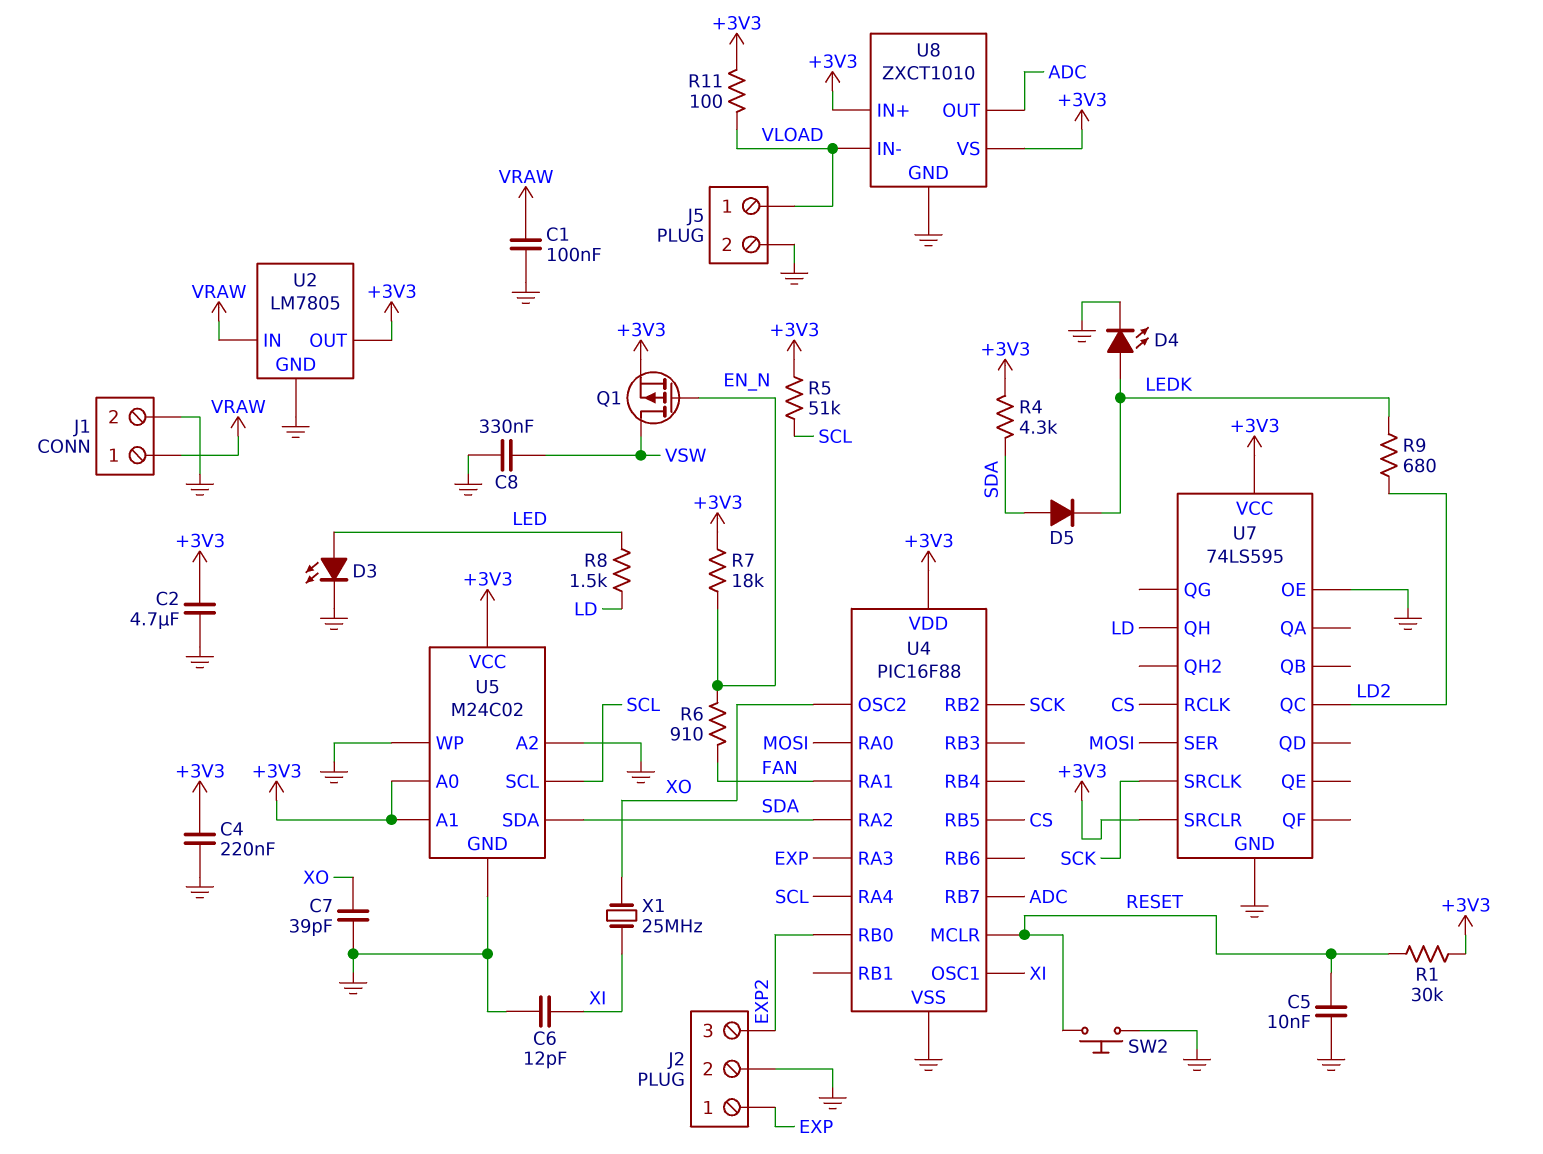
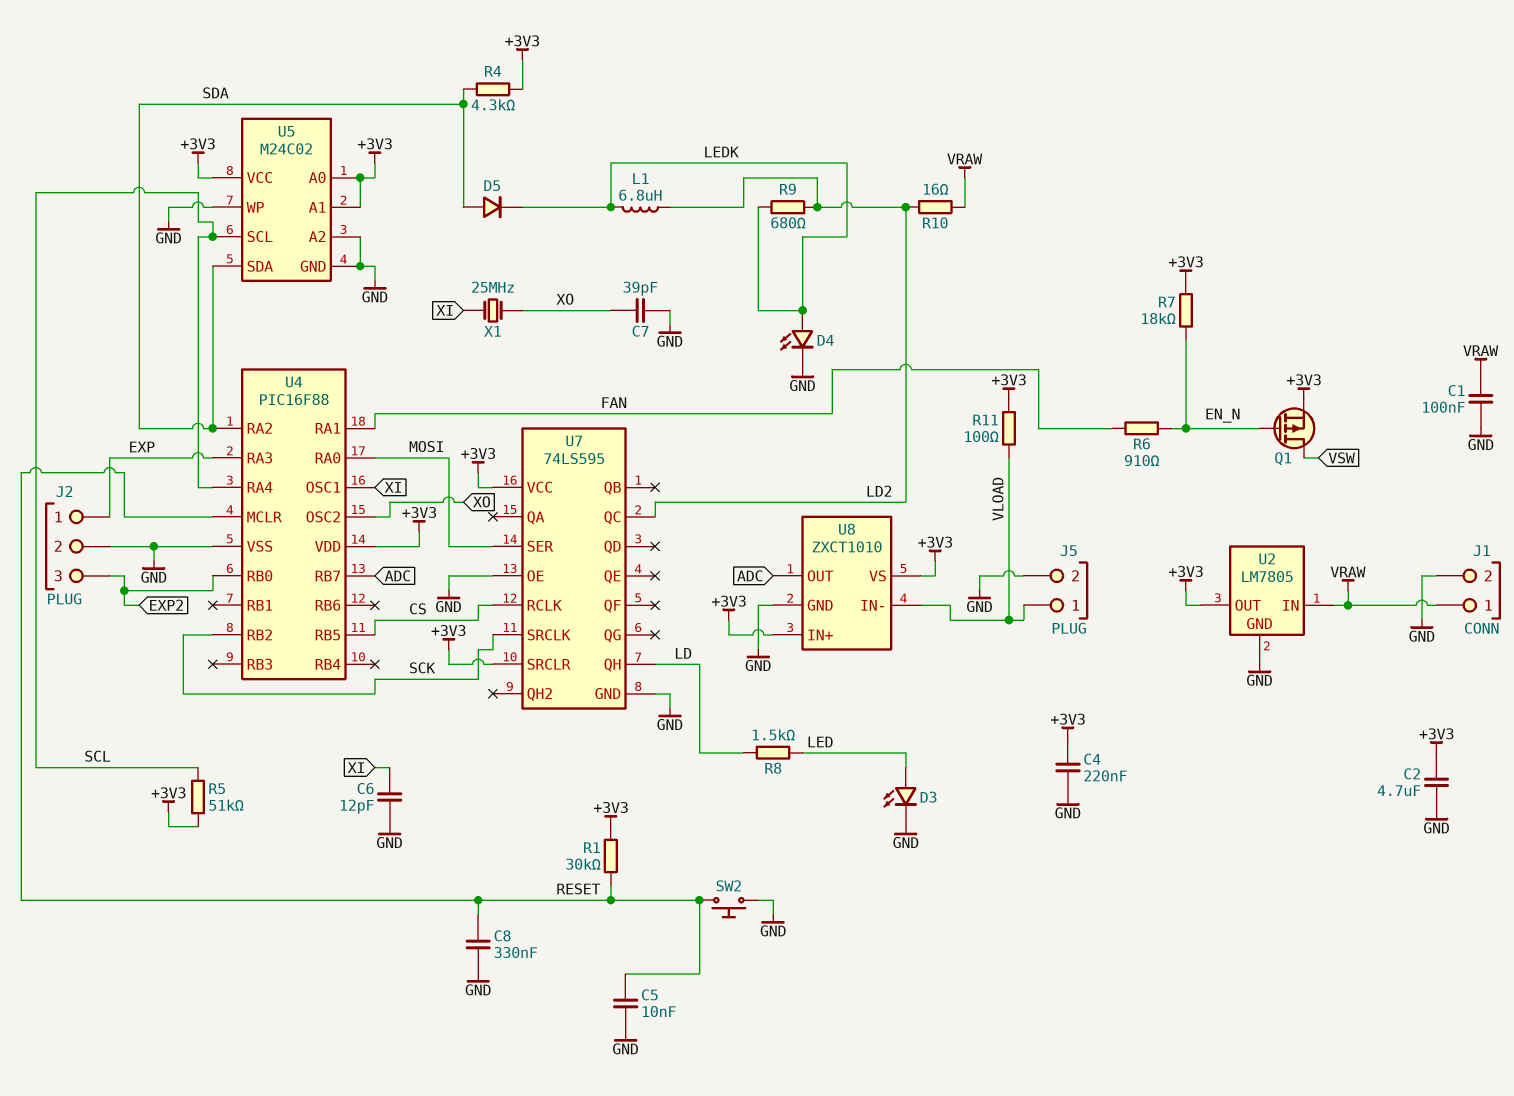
C8: 330nF (GND, VSW) -> 330nF (GND, RESET)
L1: none -> 6.8uH (LD2, LEDK)
R10: none -> 16 (LD2, VRAW)

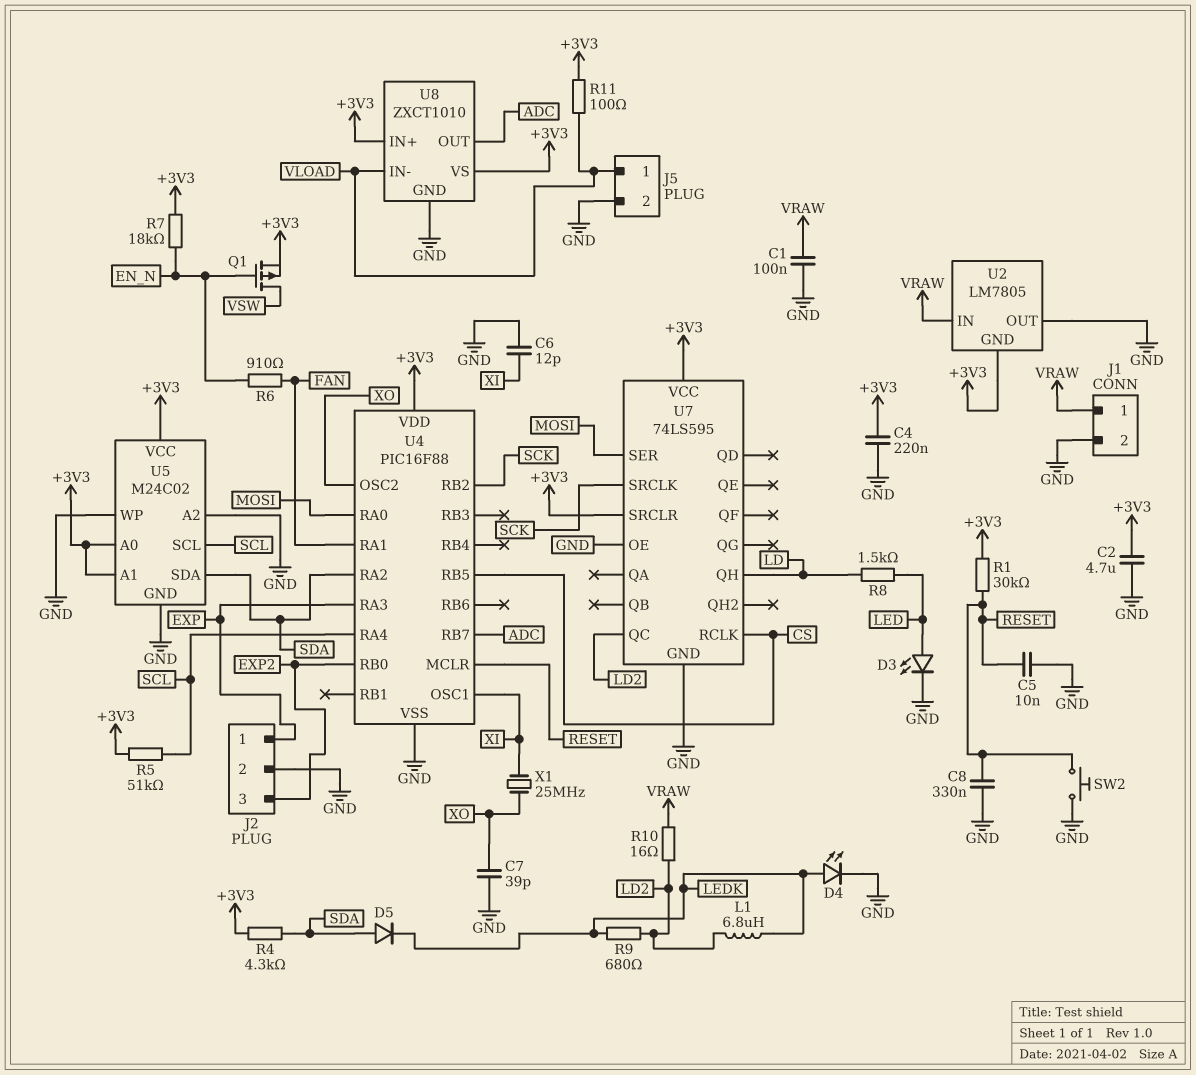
U2 pin GND: GND -> +3V3
U2 pin OUT: +3V3 -> GND

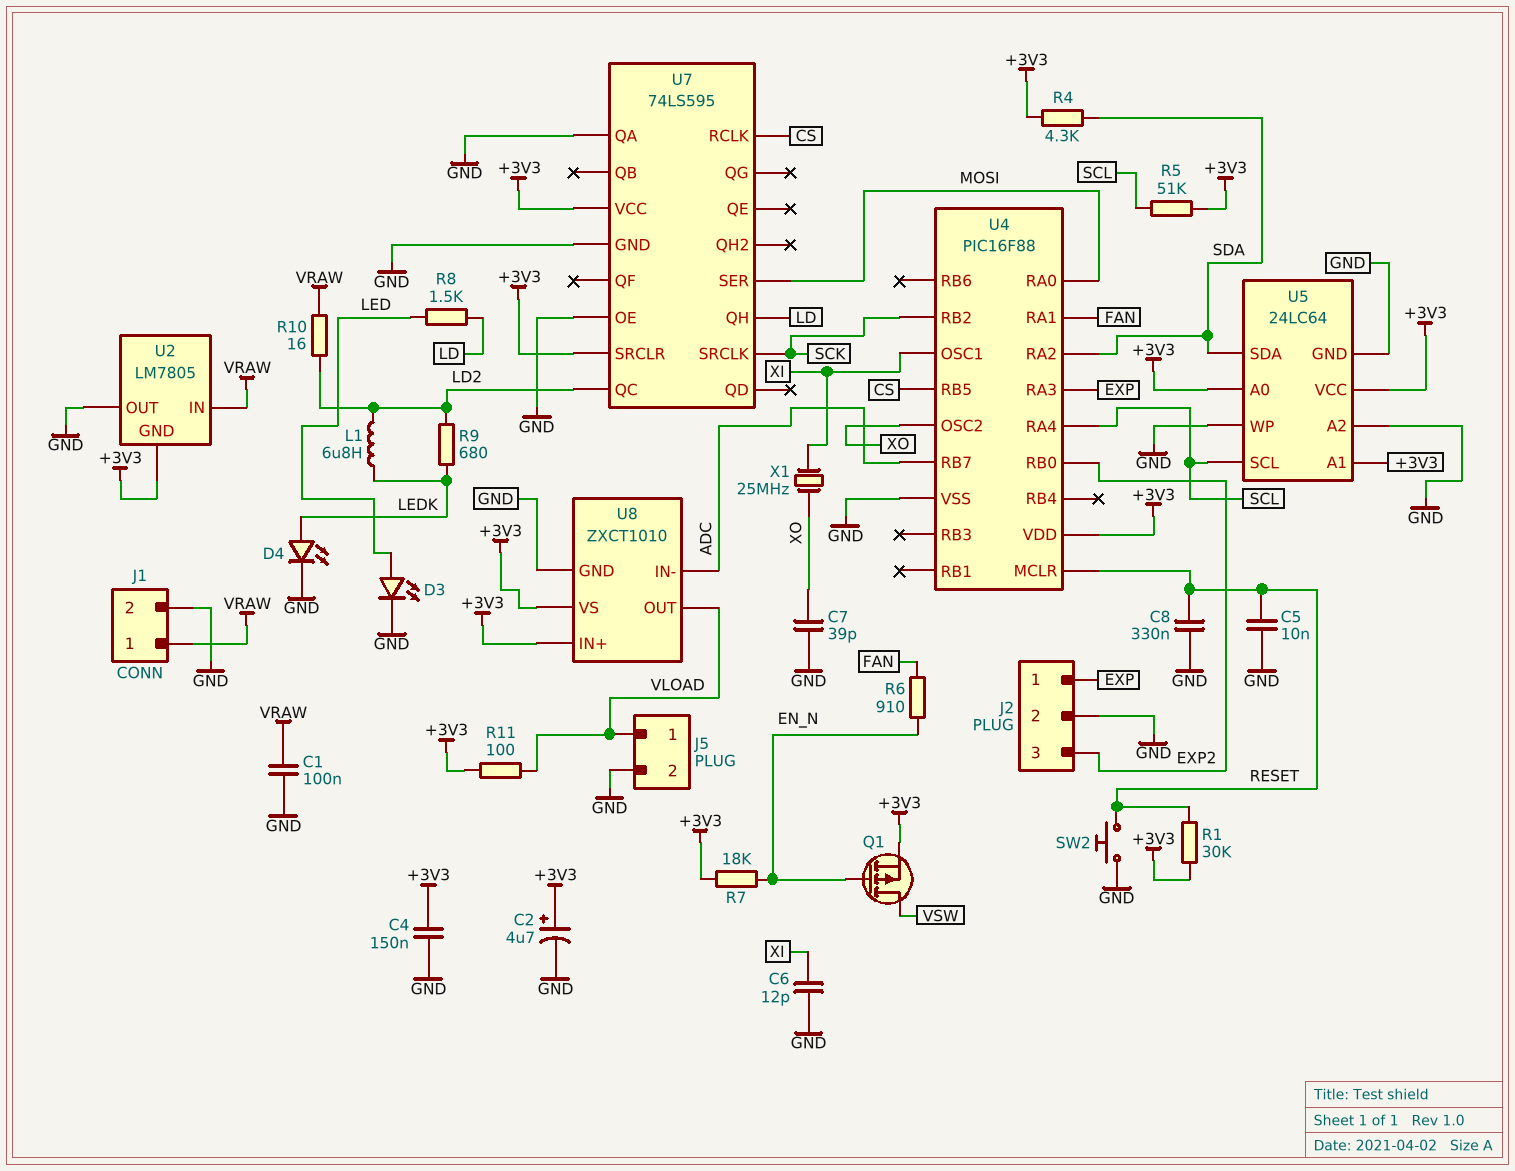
C2: 4.7uF (+3V3, GND) -> 4.7uF (plus +3V3, minus GND)
C4: 220nF (+3V3, GND) -> 150nF (+3V3, GND)
D5: diode (A SDA, K LEDK) -> none
U5: M24C02 -> 24LC64
U7 pin QA: none -> GND
U8 pin IN-: VLOAD -> ADC
U8 pin OUT: ADC -> VLOAD

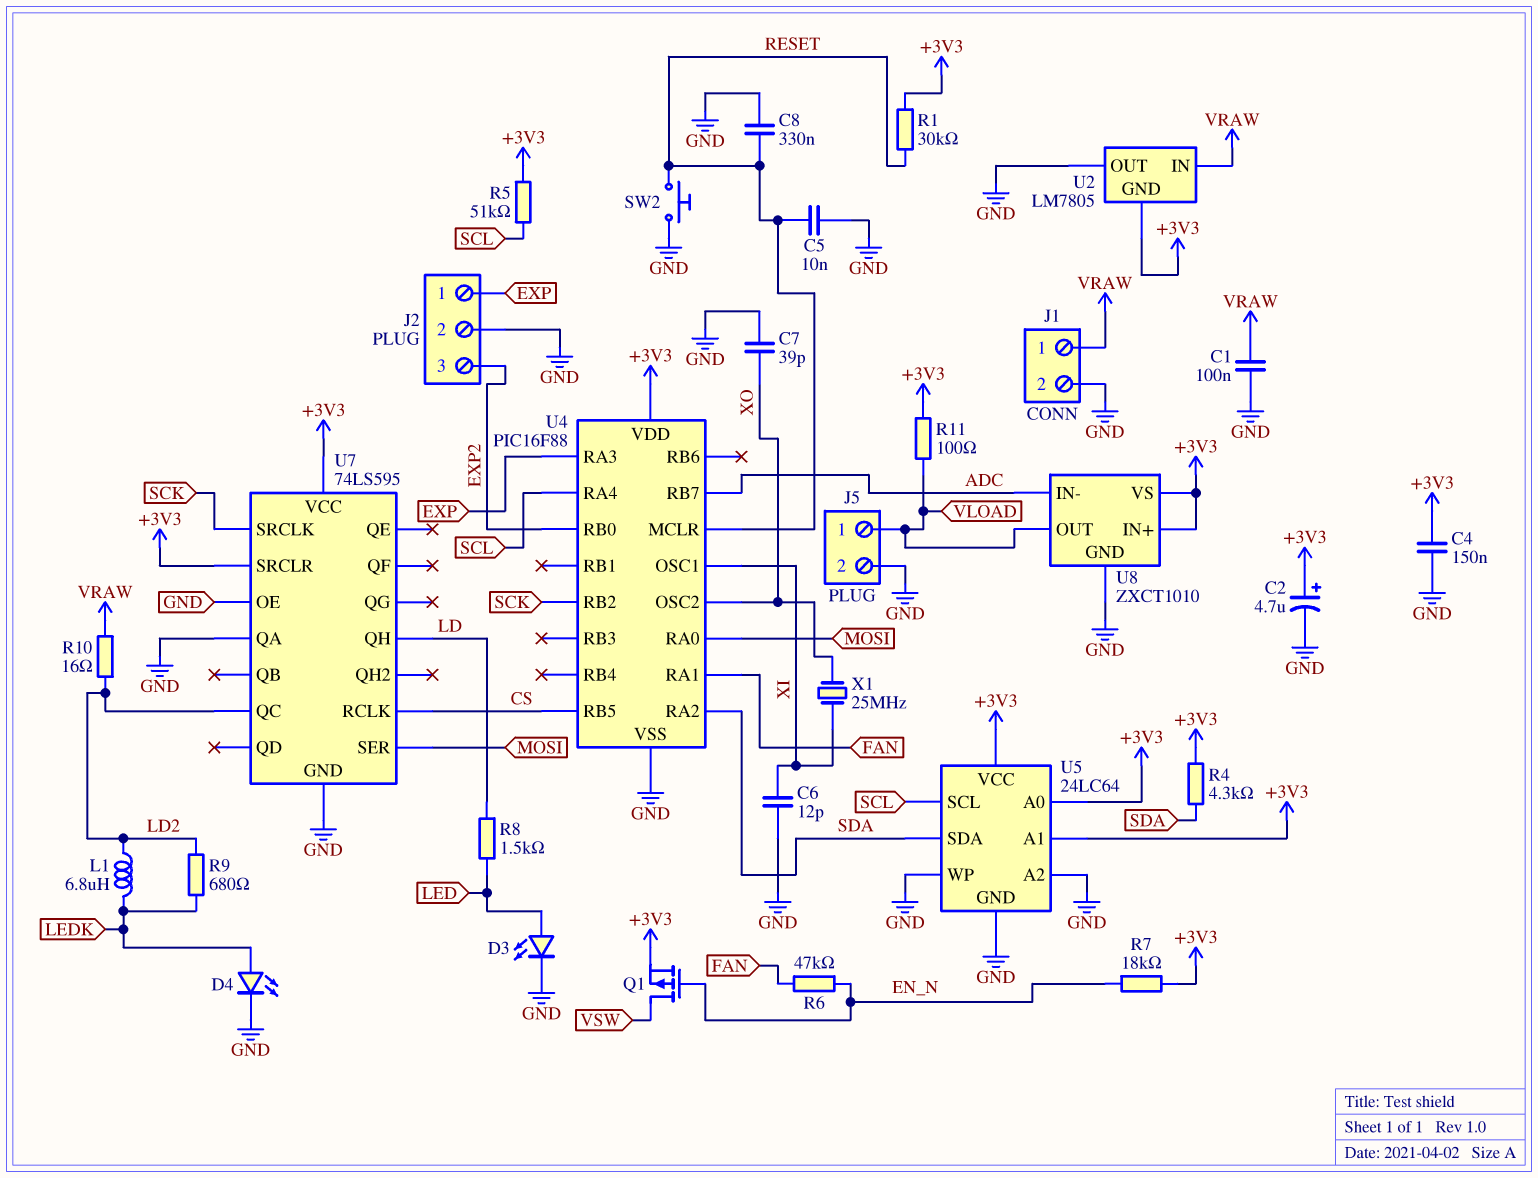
R6: 910 (EN_N, FAN) -> 47k (EN_N, FAN)

